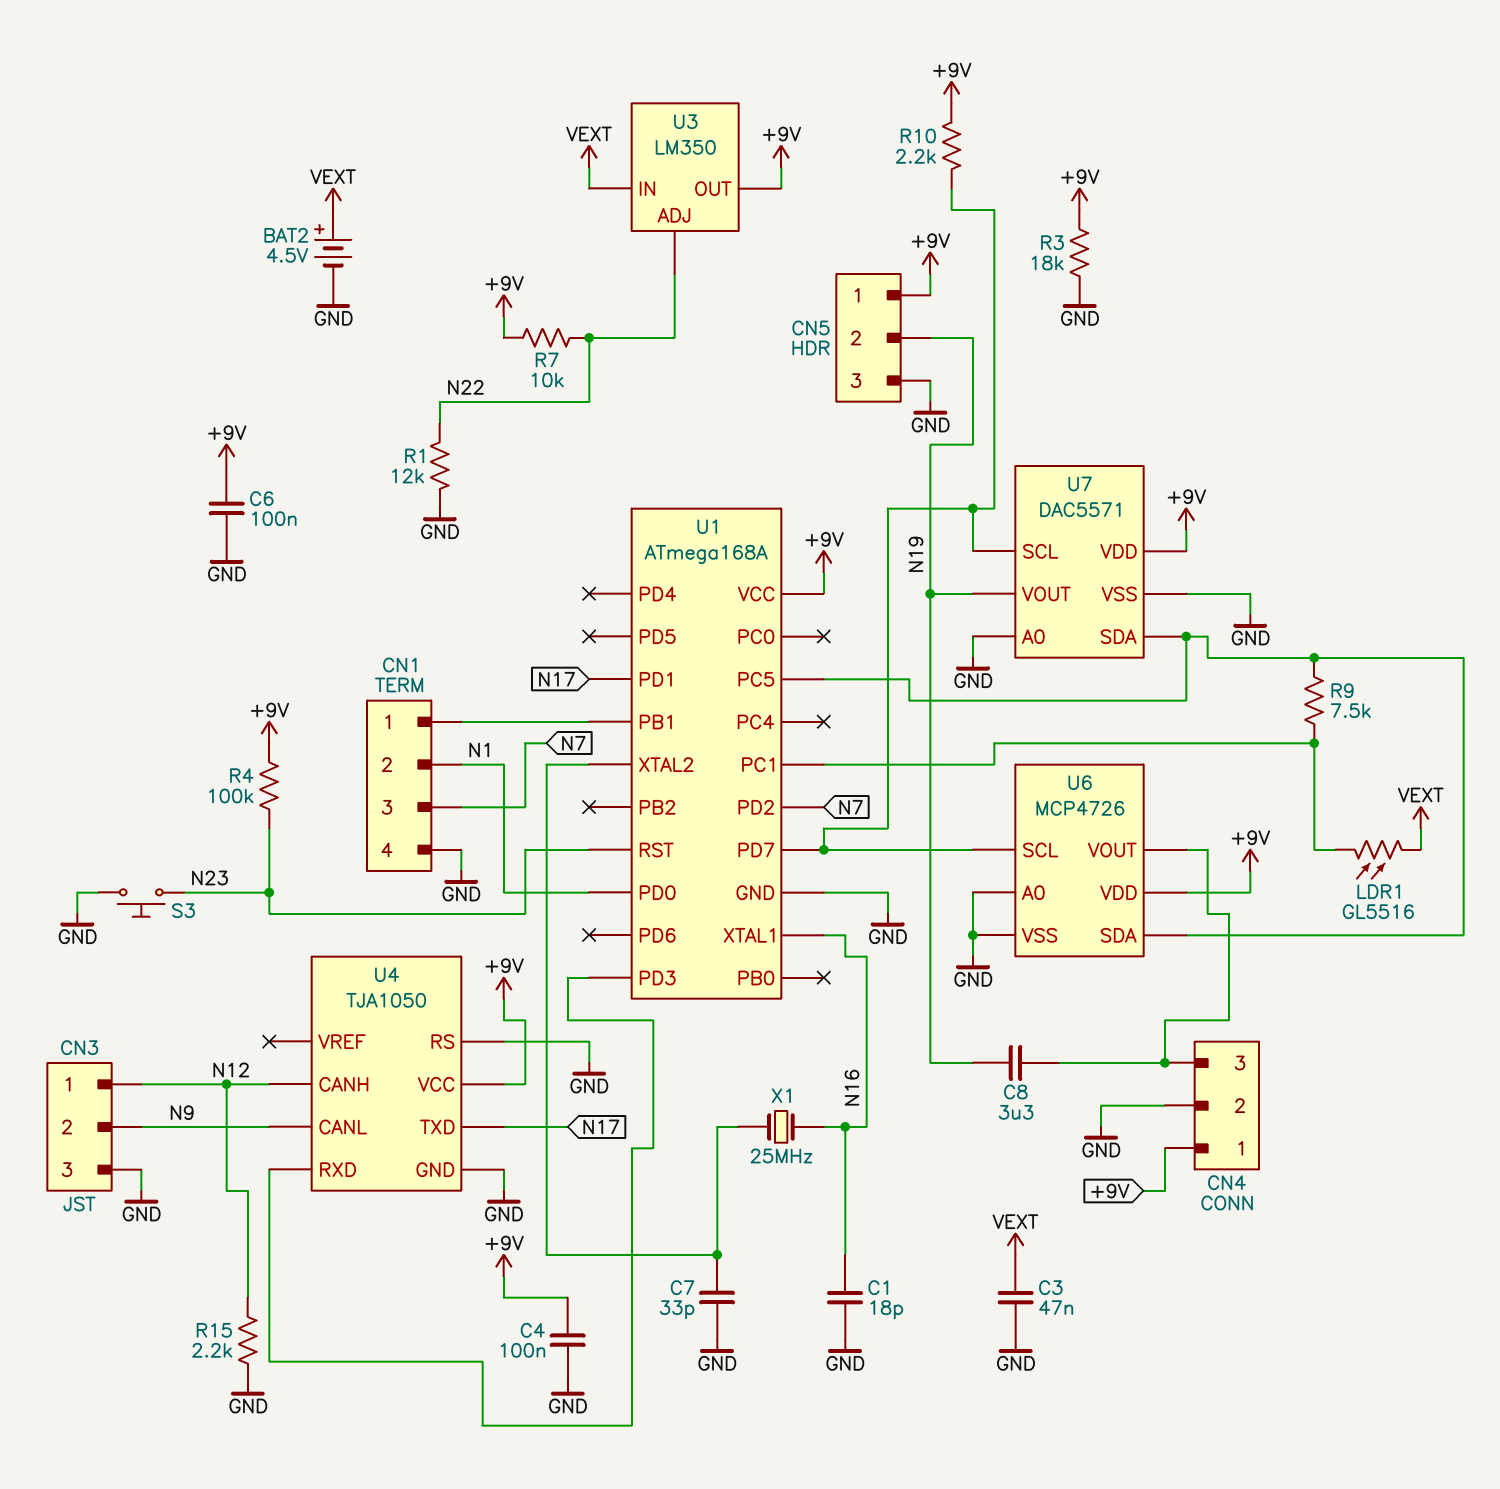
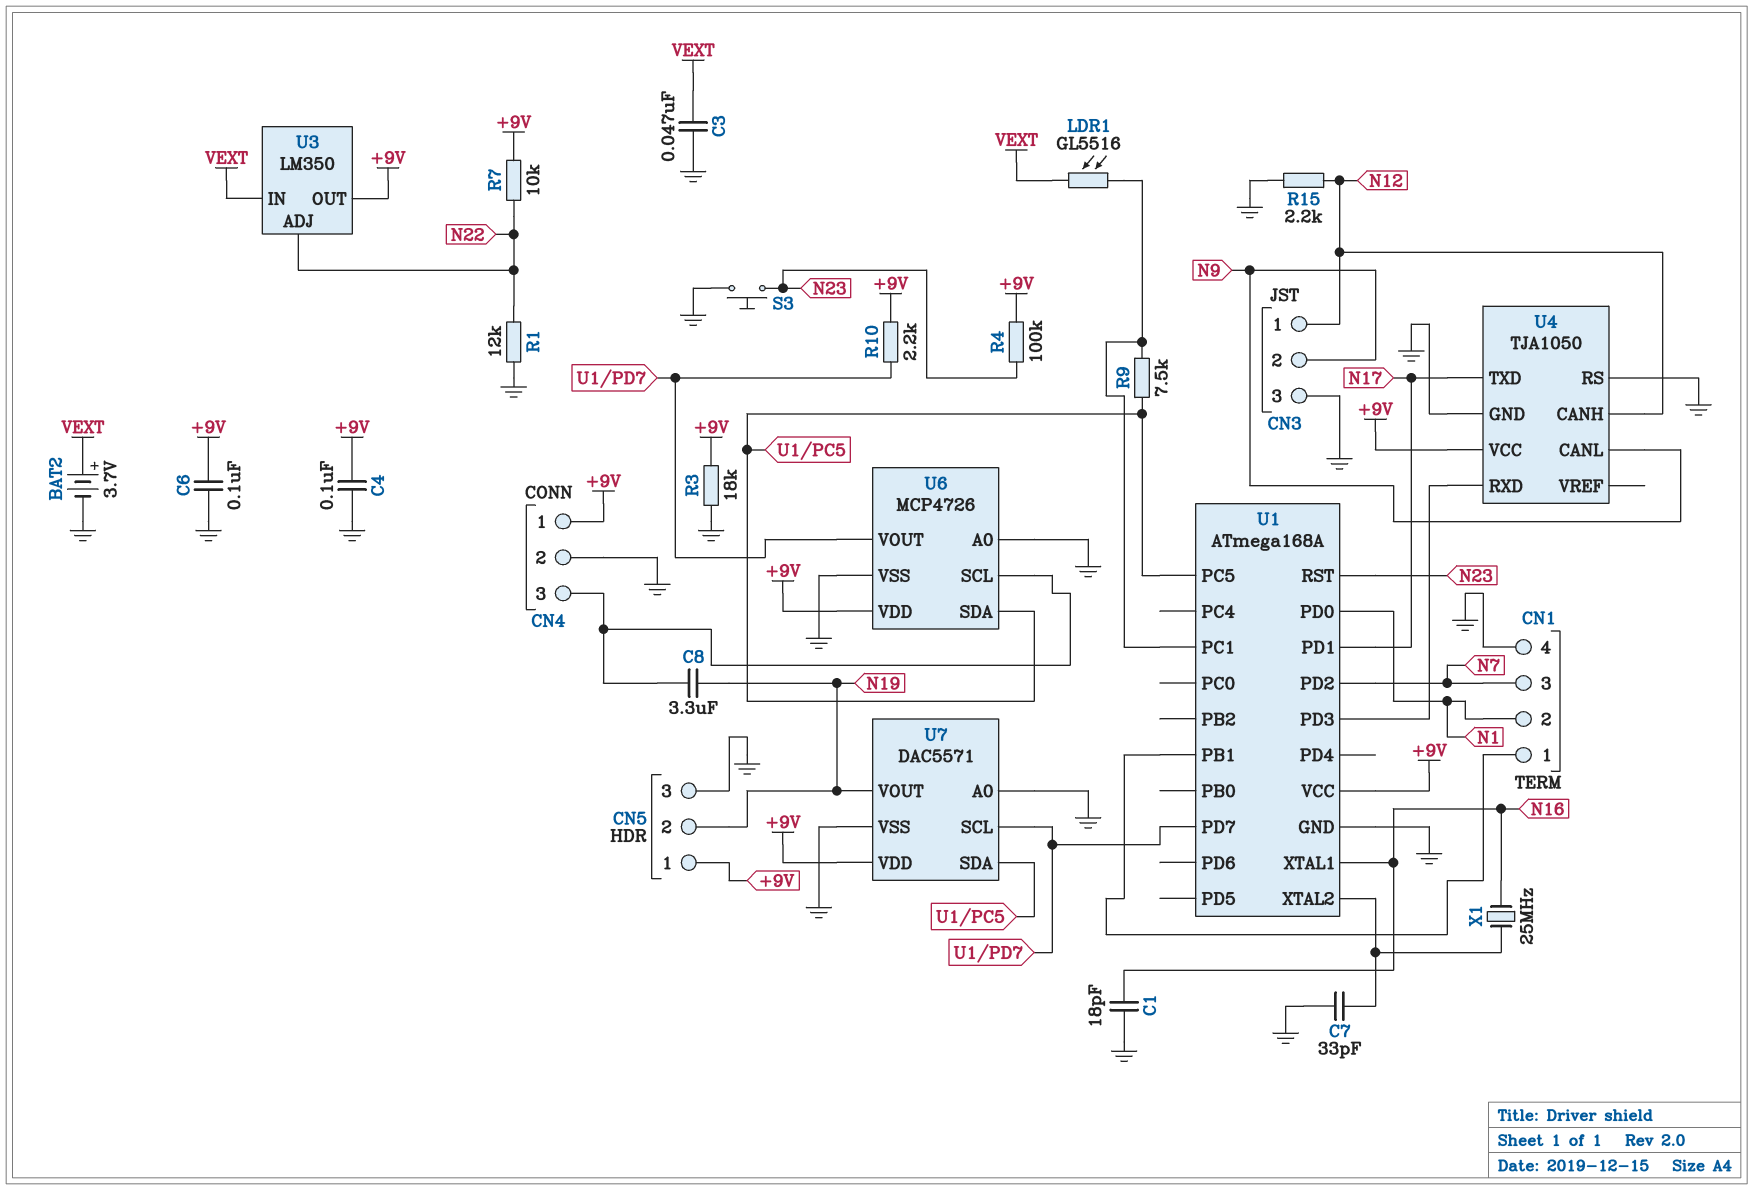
BAT2: 4.5V (plus VEXT, minus GND) -> 3.7V (plus VEXT, minus GND)
U6 pin SCL: U1/PD7 -> CN4/3
U6 pin VOUT: CN4/3 -> U1/PD7

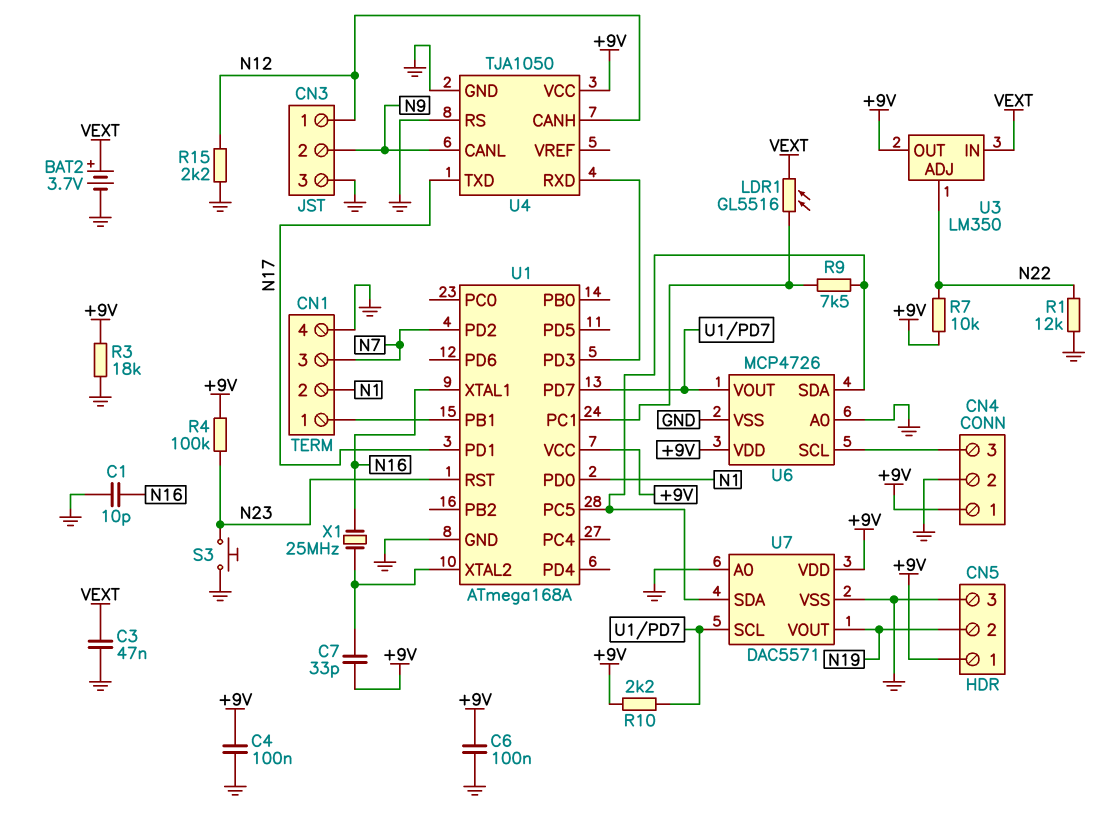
C1: 18pF (GND, N16) -> 10pF (GND, N16)
C7: 33pF (GND, U1/XTAL2) -> 33pF (+9V, U1/XTAL2)
C8: 3.3uF (CN4/3, N19) -> none

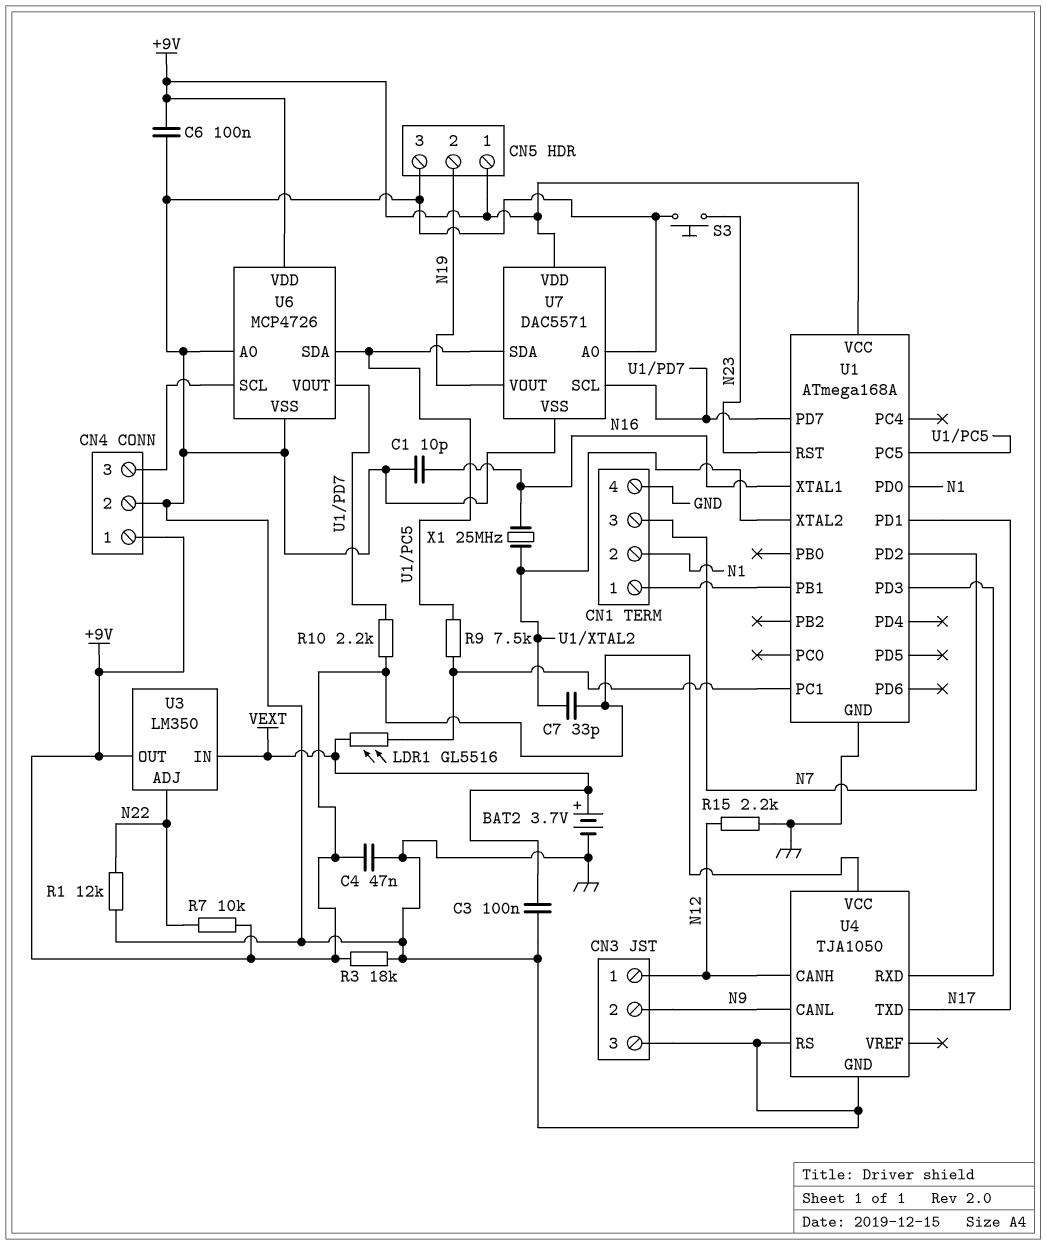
C3: 47nF (GND, VEXT) -> 100nF (GND, VEXT)
C4: 100nF (+9V, GND) -> 47nF (+9V, GND)
R4: 100k (+9V, N23) -> none

